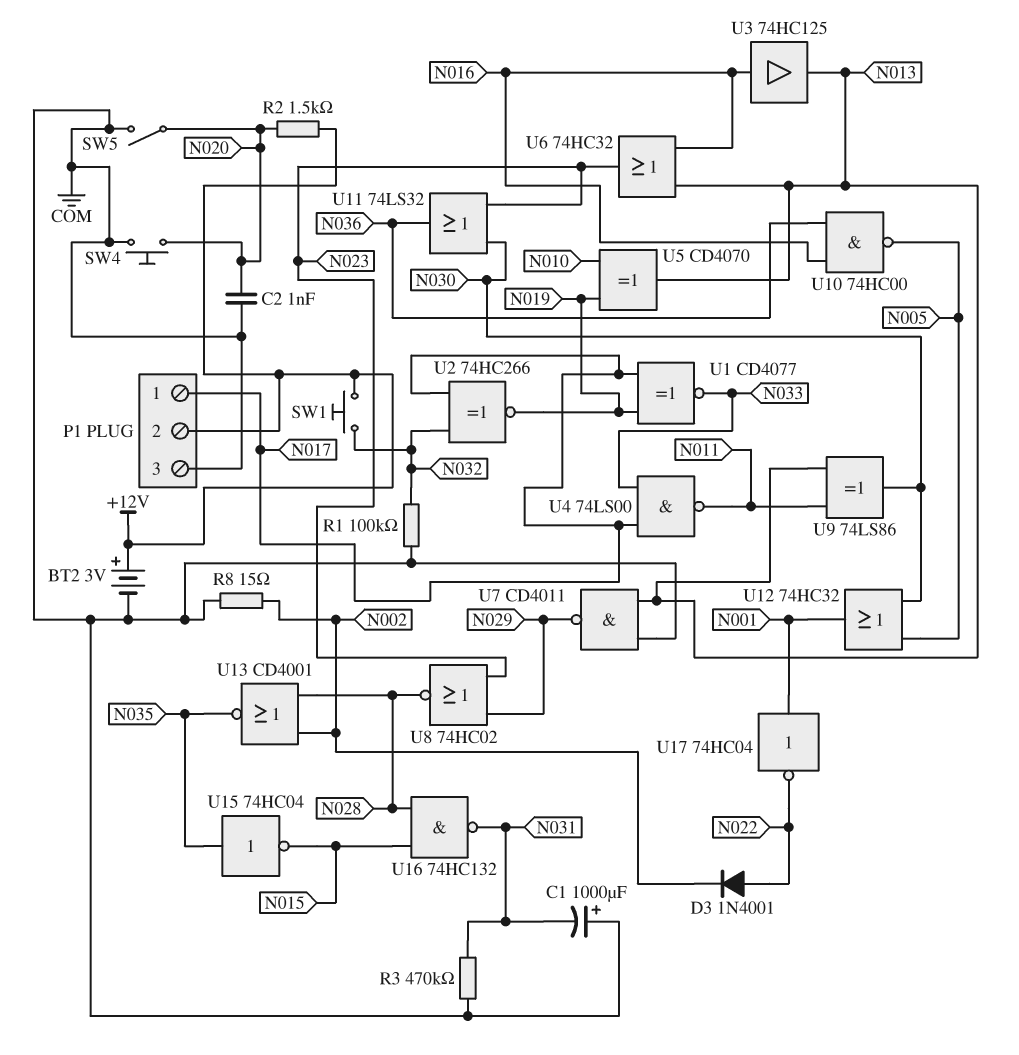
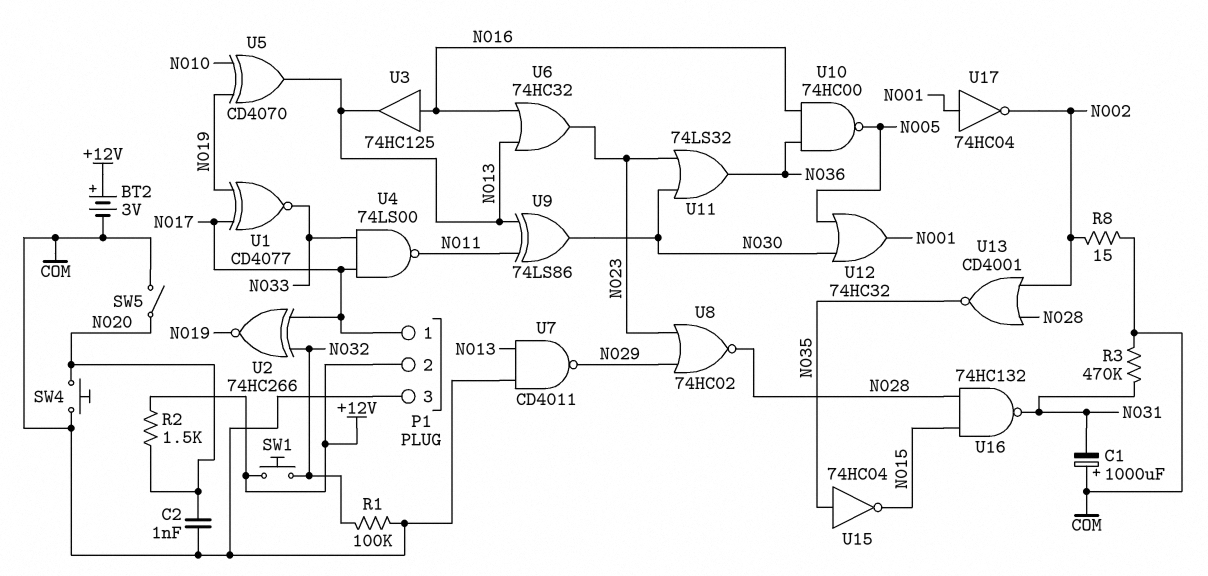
D3: diode 1N4001 (A N022, K N002) -> none
U17: NOT 74HC04 (in N001, out N022) -> NOT 74HC04 (in N001, out N002)

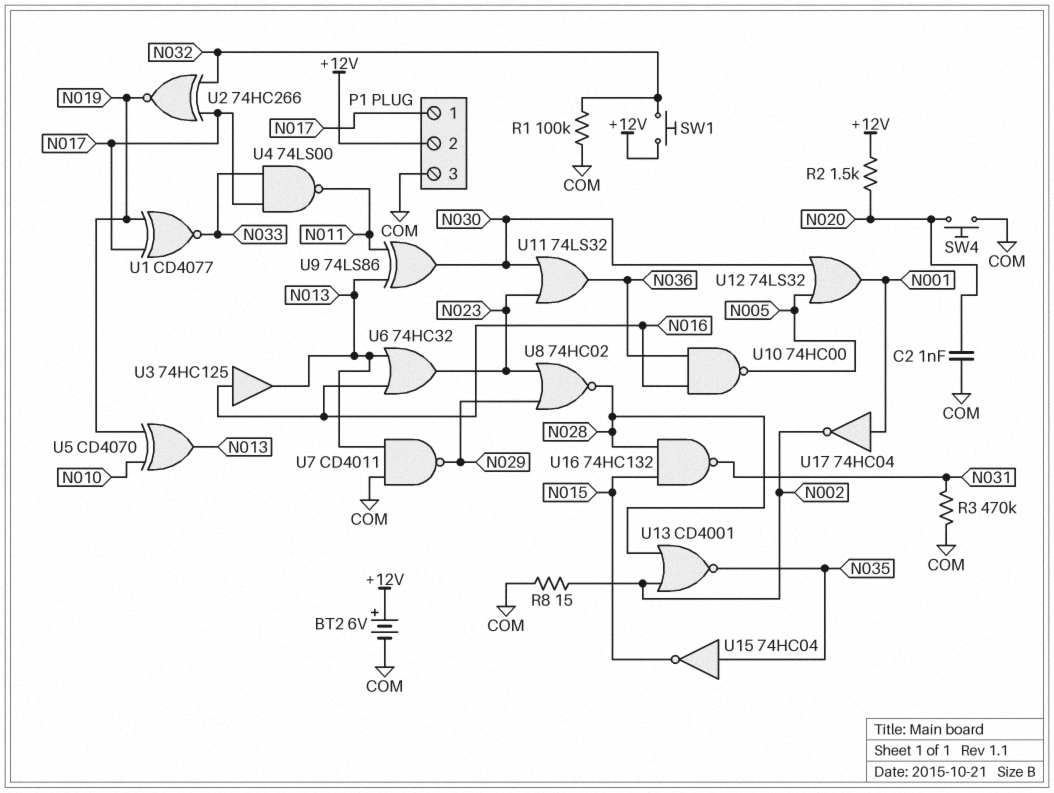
BT2: 3V (plus +12V, minus COM) -> 6V (plus +12V, minus COM)
C1: 1000uF (plus COM, minus N031) -> none
SW5: switch (COM, N020) -> none
U12: OR 74HC32 (in N005, in N030, out N001) -> OR 74LS32 (in N005, in N030, out N001)

